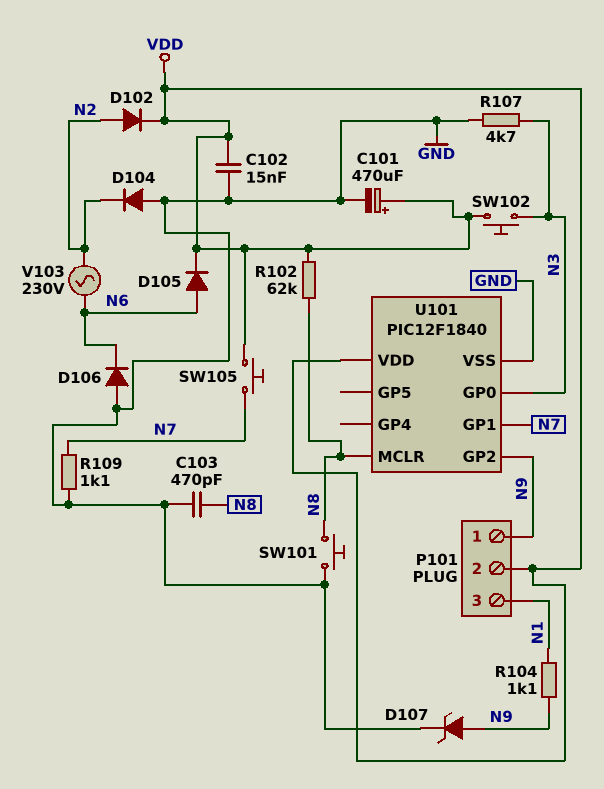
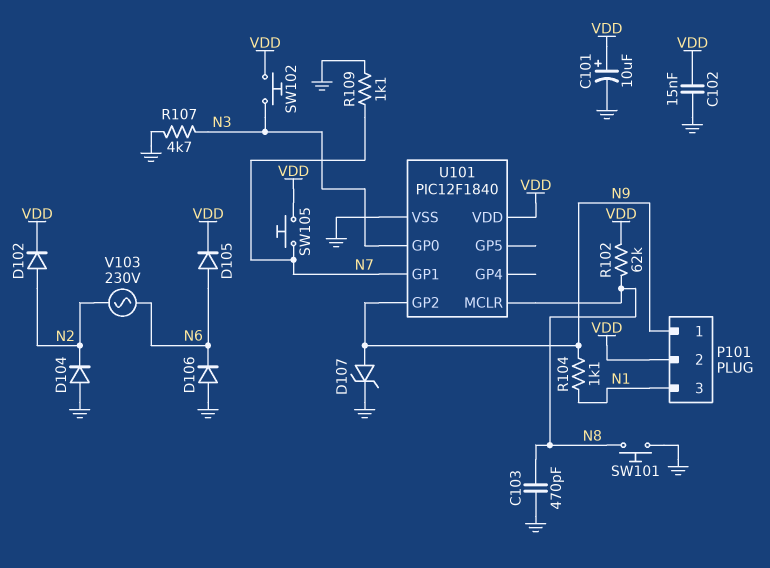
C101: 470uF (plus VDD, minus GND) -> 10uF (plus VDD, minus GND)

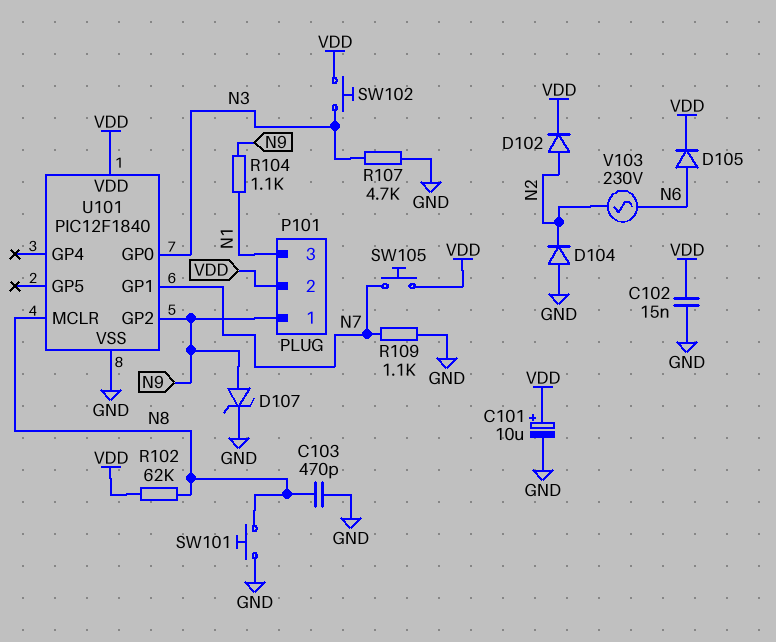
D106: diode (A GND, K N6) -> none

